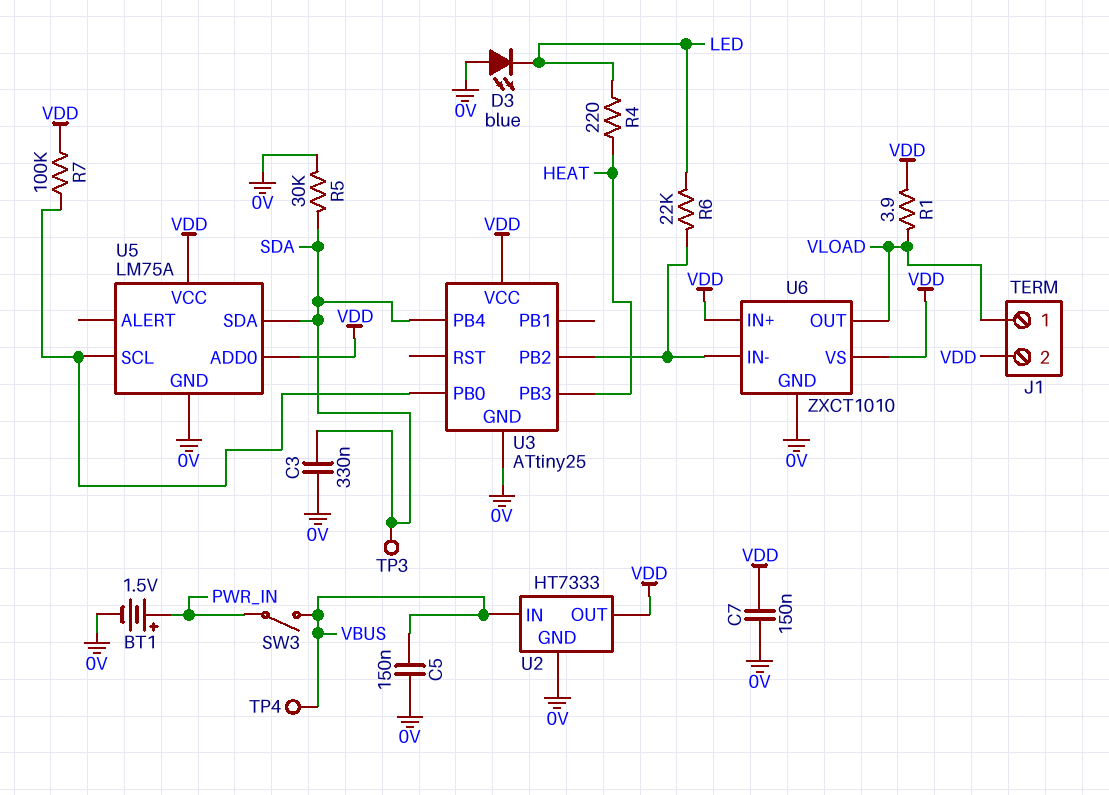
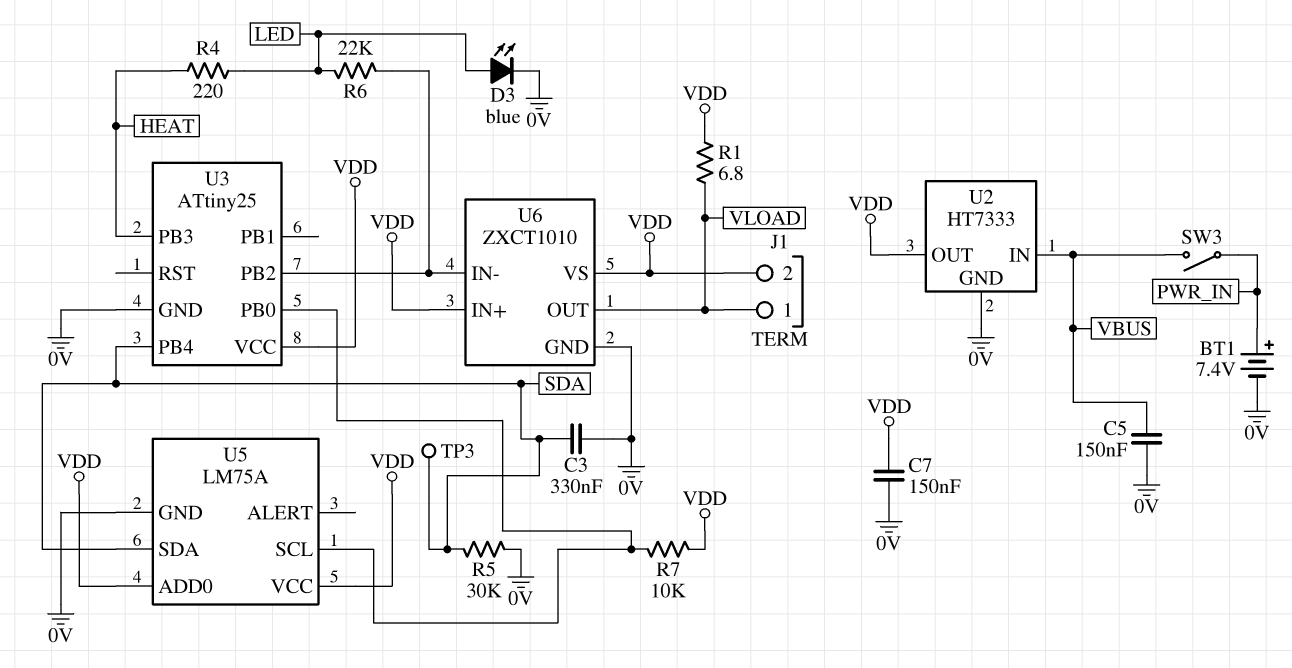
BT1: 1.5V (plus PWR_IN, minus 0V) -> 7.4V (plus PWR_IN, minus 0V)
D3: LED blue (A 0V, K LED) -> LED blue (A LED, K 0V)
R1: 3.9 (VDD, VLOAD) -> 6.8 (VDD, VLOAD)
R7: 100k (U3/PB0, VDD) -> 10k (U3/PB0, VDD)
TP4: test point (VBUS) -> none

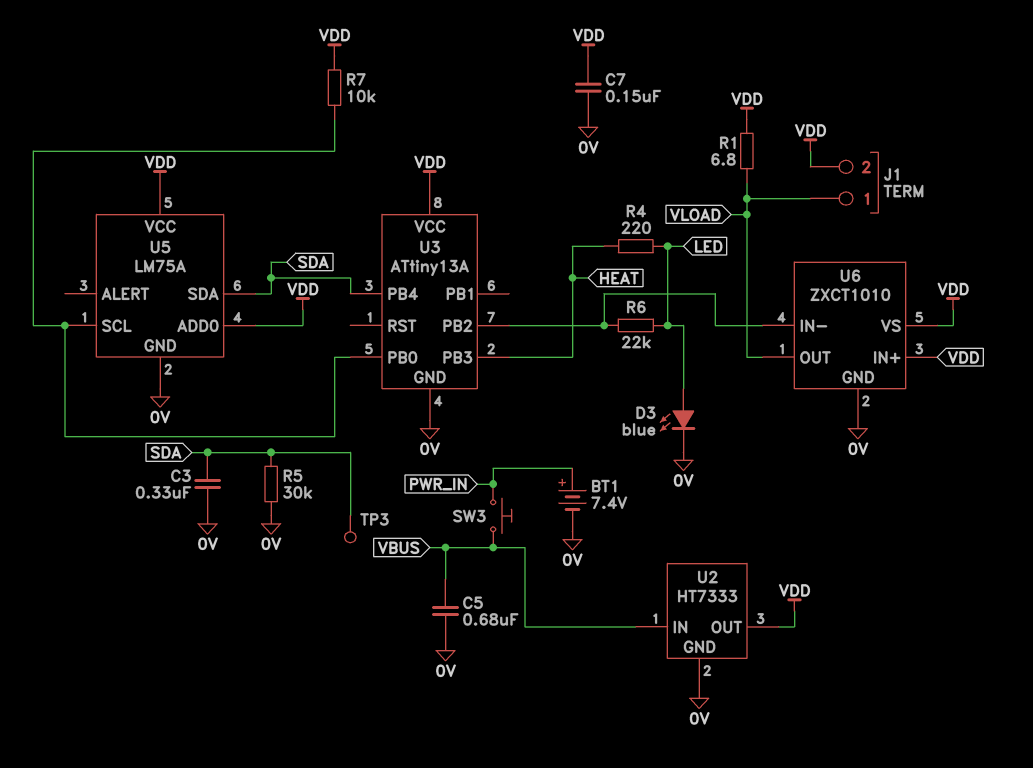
C5: 150nF (0V, VBUS) -> 680nF (0V, VBUS)
SW3: switch (PWR_IN, VBUS) -> button (PWR_IN, VBUS)
U3: ATtiny25 -> ATtiny13A

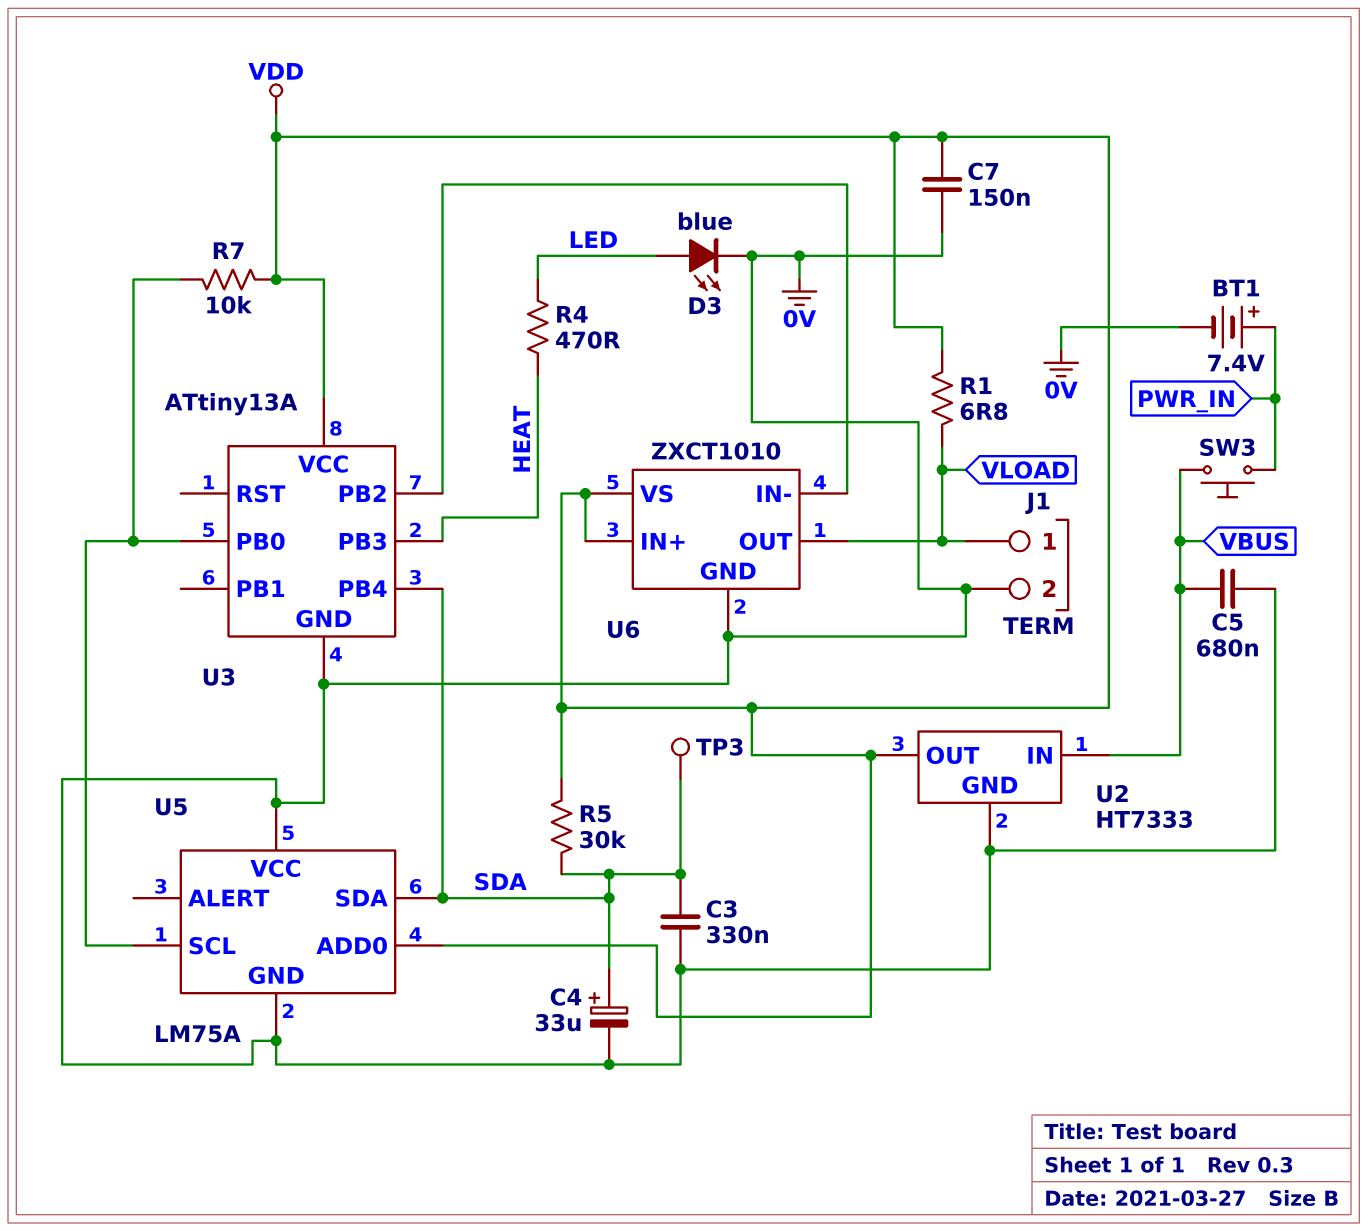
C4: none -> 33uF (plus SDA, minus 0V)
J1 pin 2: VDD -> 0V
R4: 220 (HEAT, LED) -> 470 (HEAT, LED)
R5: 30k (0V, SDA) -> 30k (SDA, VDD)
R6: 22k (LED, U3/PB2) -> none
U5 pin VCC: VDD -> 0V

